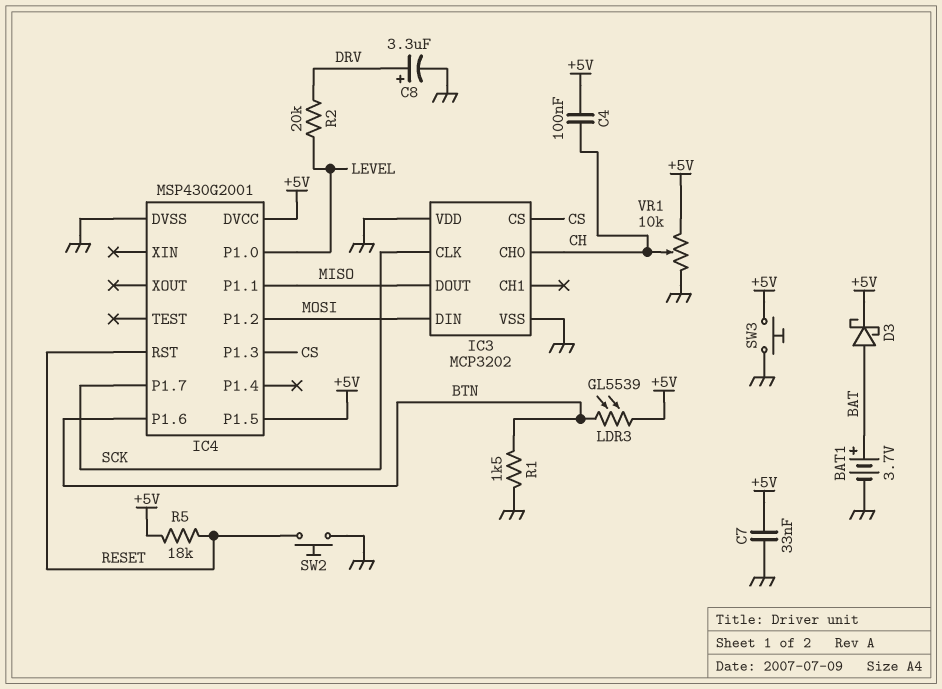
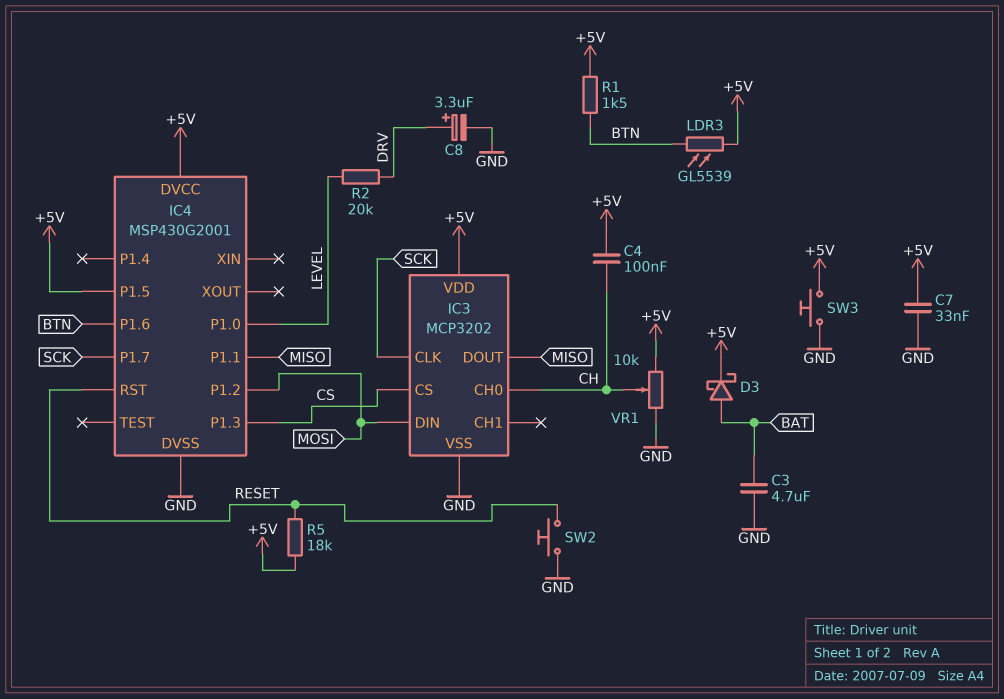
BAT1: 3.7V (plus BAT, minus GND) -> none
C3: none -> 4.7uF (BAT, GND)
IC3 pin VDD: GND -> +5V
R1: 1.5k (BTN, GND) -> 1.5k (+5V, BTN)

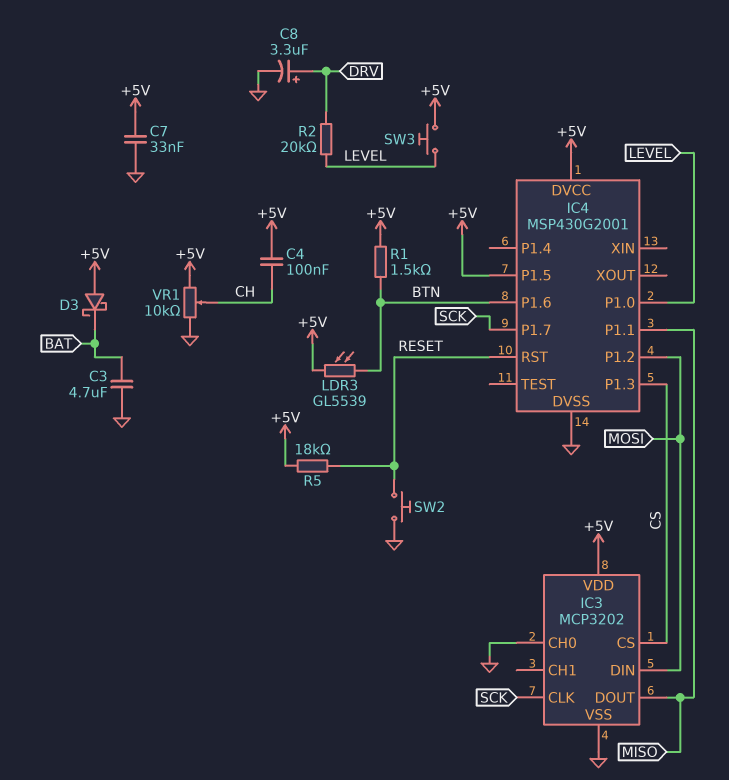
D3: schottky (A BAT, K +5V) -> schottky (A +5V, K BAT)
IC3 pin CH0: CH -> GND
SW3: button (+5V, GND) -> button (+5V, LEVEL)

